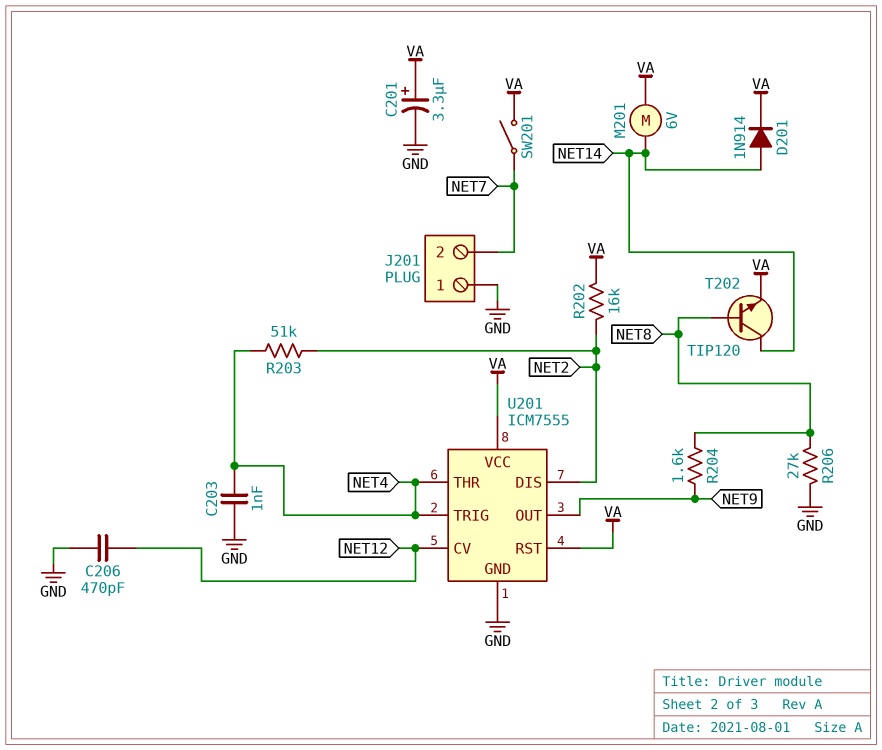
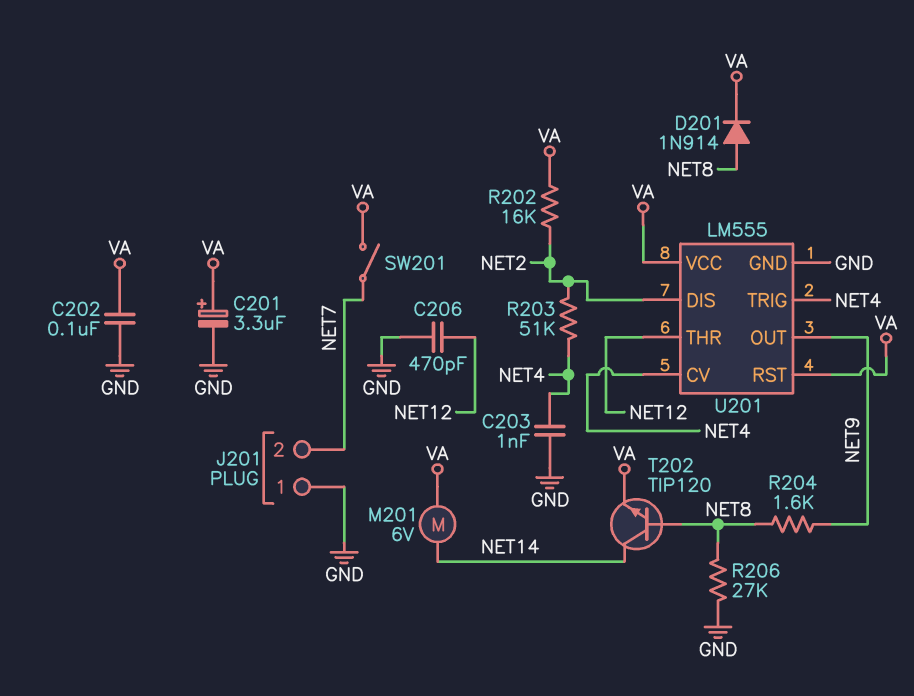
C202: none -> 100nF (GND, VA)
D201: diode 1N914 (A NET14, K VA) -> diode 1N914 (A NET8, K VA)
U201: ICM7555 -> LM555
U201 pin CV: NET12 -> NET4
U201 pin THR: NET4 -> NET12

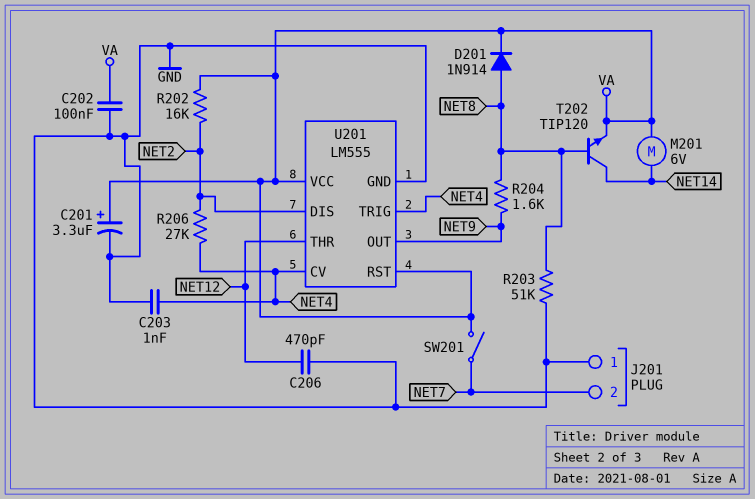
R203: 51k (NET2, NET4) -> 51k (GND, NET8)
R206: 27k (GND, NET8) -> 27k (NET2, NET4)

